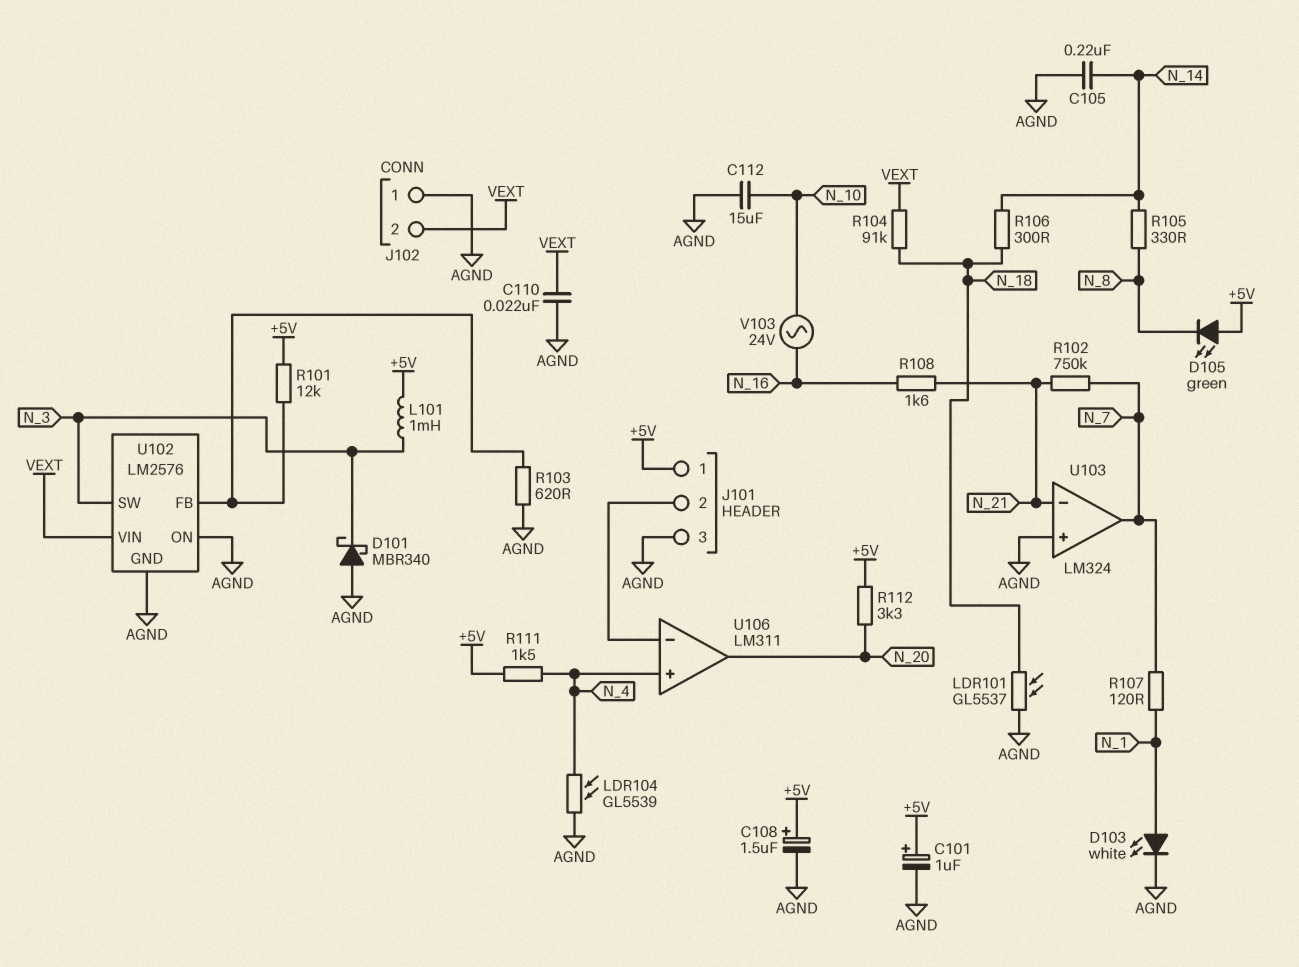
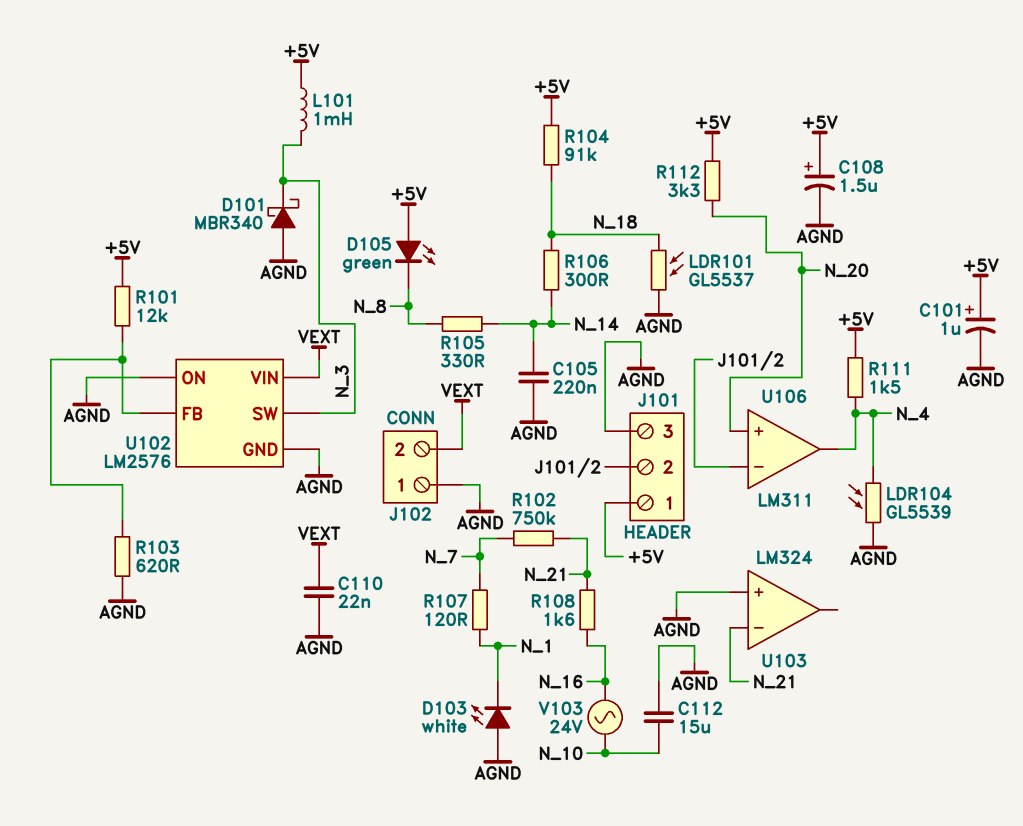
D103: LED white (A N_1, K AGND) -> LED white (A AGND, K N_1)
R104: 91k (N_18, VEXT) -> 91k (+5V, N_18)
U103 pin out: N_7 -> none
U106 pin in+: N_4 -> N_20
U106 pin out: N_20 -> N_4

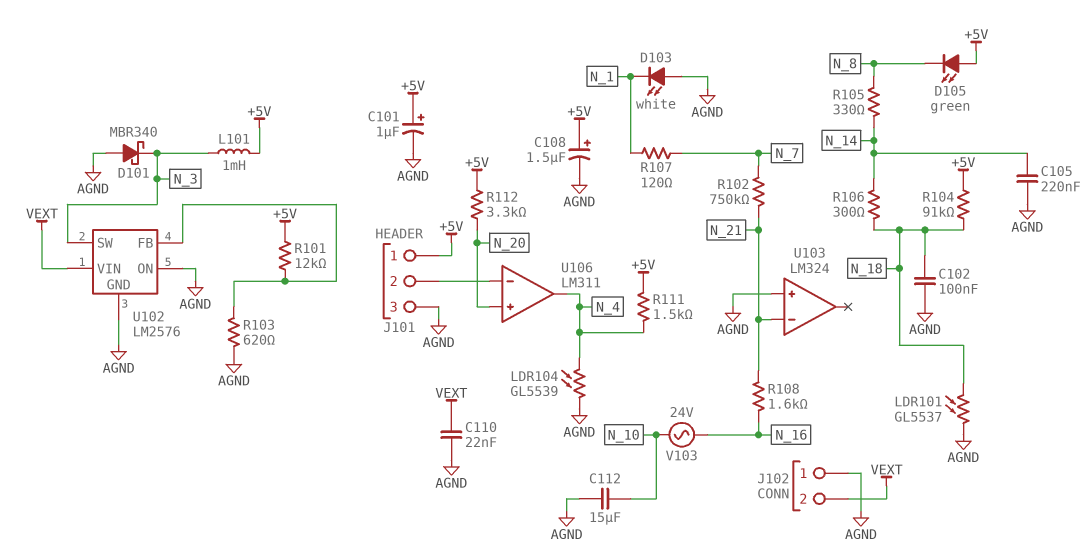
C102: none -> 100nF (AGND, N_18)

